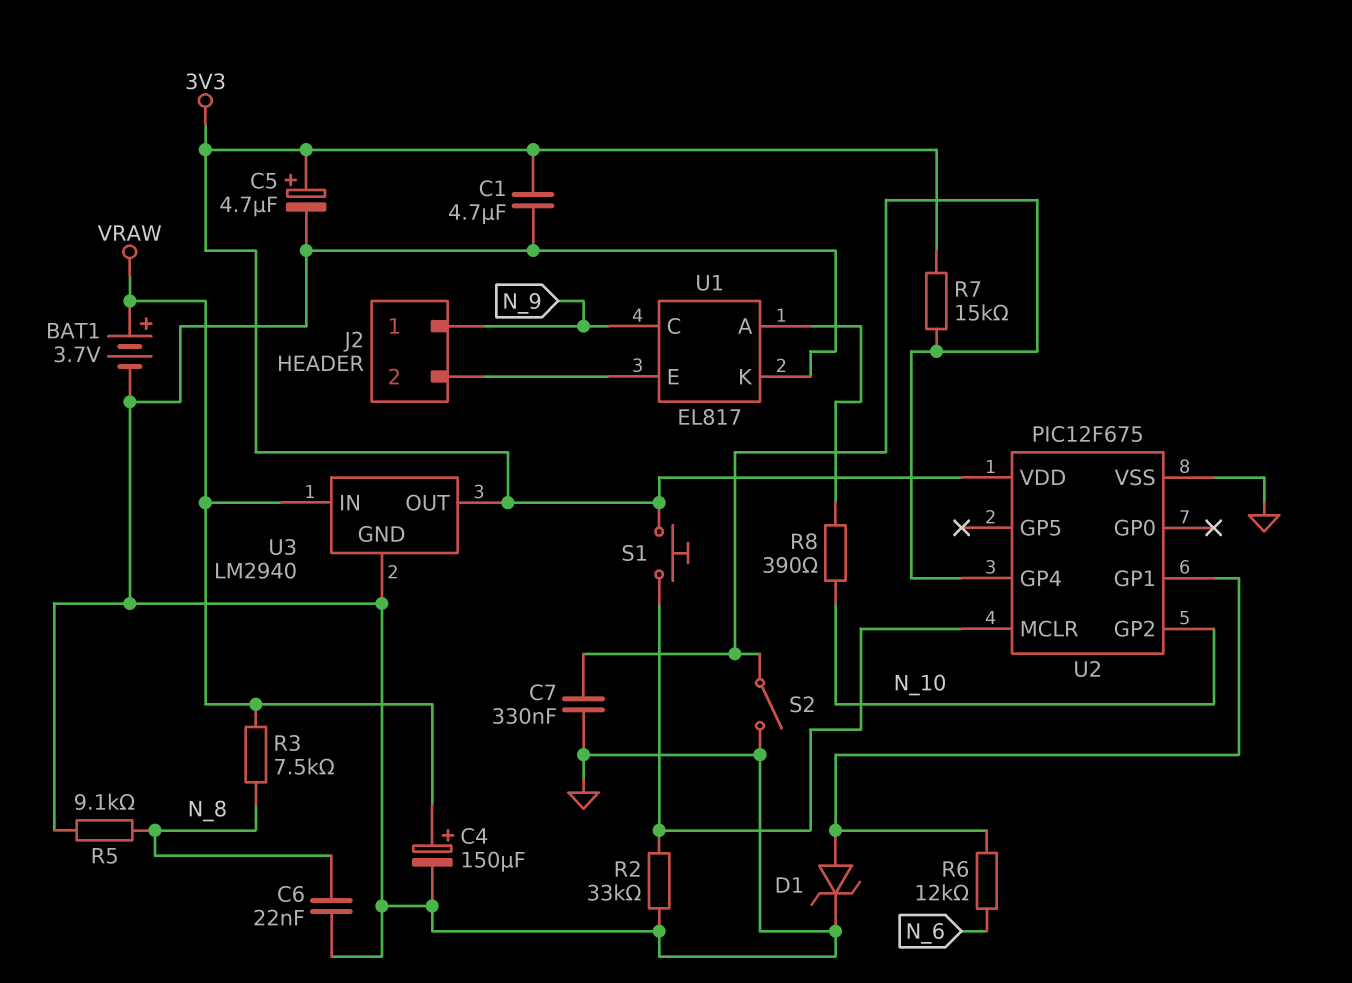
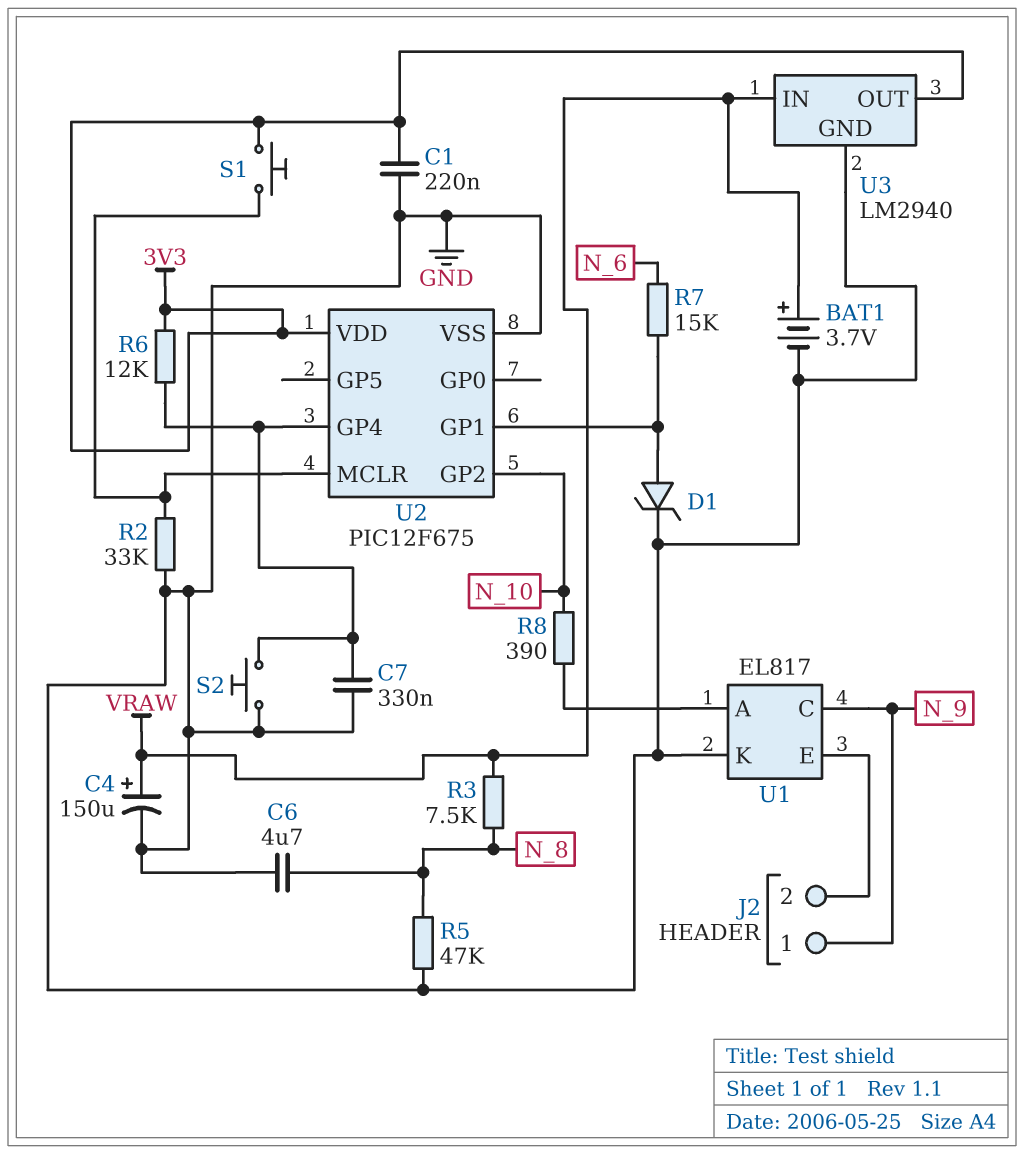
C1: 4.7uF (3V3, GND) -> 220nF (3V3, GND)
C5: 4.7uF (plus 3V3, minus GND) -> none
C6: 22nF (GND, N_8) -> 4.7uF (GND, N_8)
R5: 9.1k (GND, N_8) -> 47k (GND, N_8)
R6: 12k (N_6, U2/GP1) -> 12k (3V3, U2/GP4)
R7: 15k (3V3, U2/GP4) -> 15k (N_6, U2/GP1)
S2: switch (GND, U2/GP4) -> button (GND, U2/GP4)

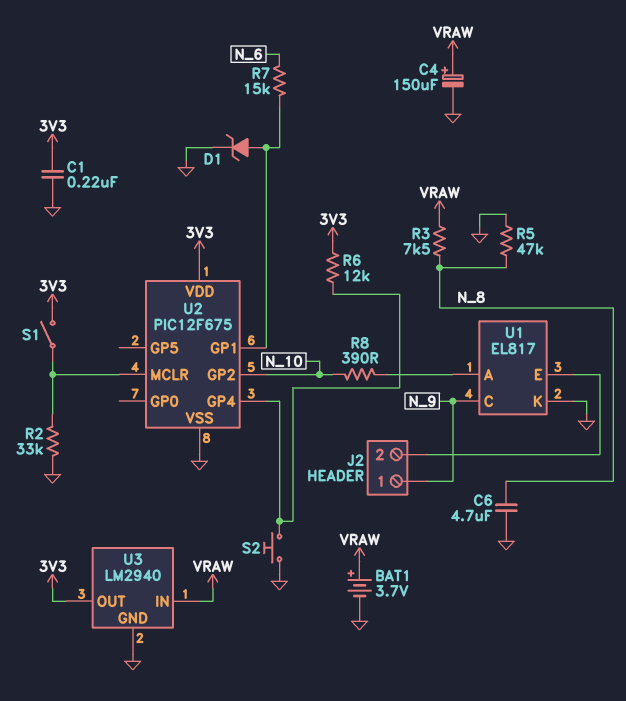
C7: 330nF (GND, U2/GP4) -> none
S1: button (3V3, U2/MCLR) -> switch (3V3, U2/MCLR)

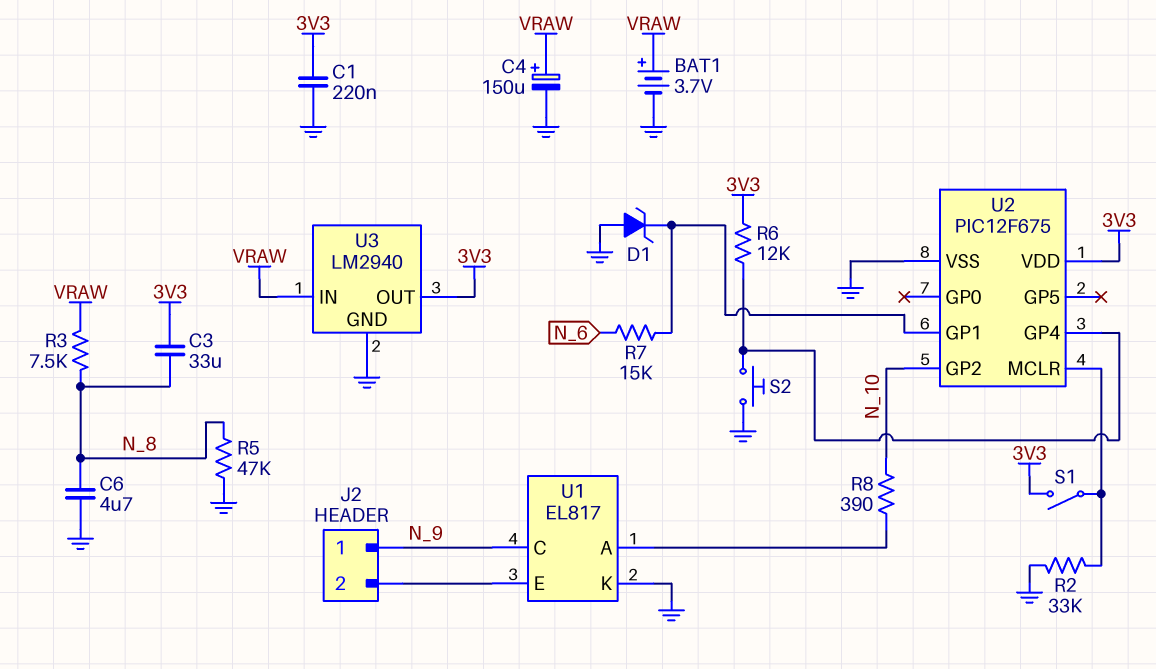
C3: none -> 33uF (3V3, N_8)
D1: zener (A U2/GP1, K GND) -> zener (A GND, K U2/GP1)

